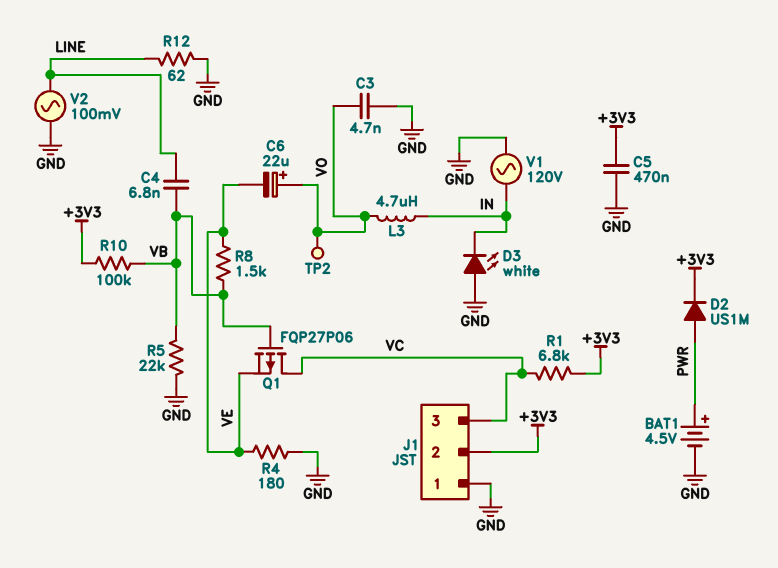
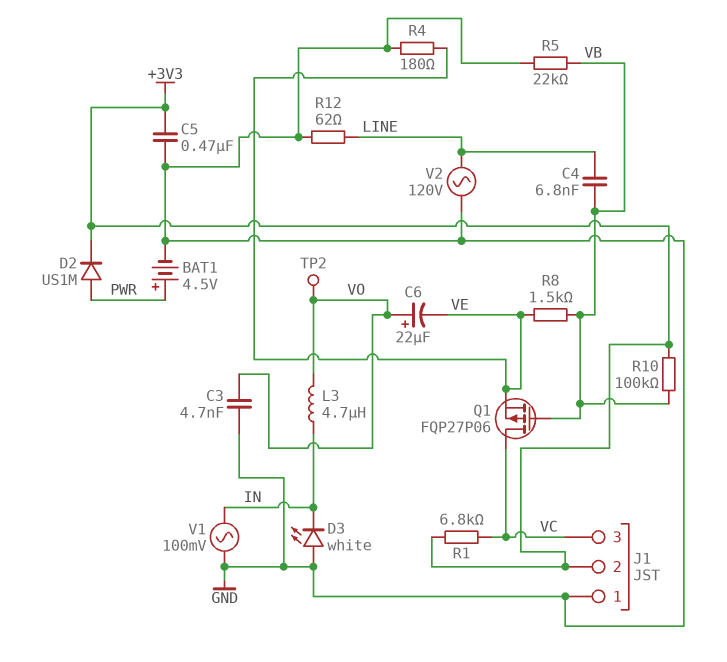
V1: AC 120V (GND, IN) -> AC 100mV (GND, IN)
V2: AC 100mV (GND, LINE) -> AC 120V (GND, LINE)

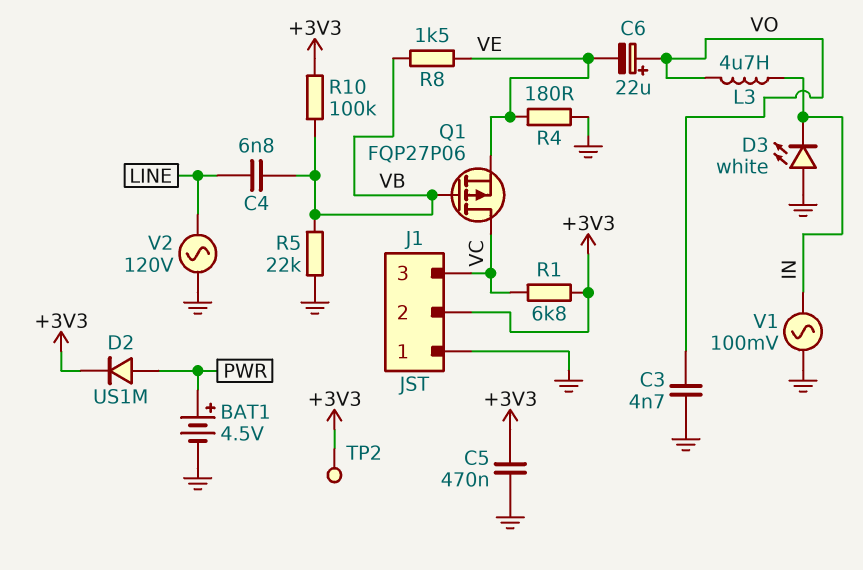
R12: 62 (GND, LINE) -> none
TP2: test point (VO) -> test point (+3V3)

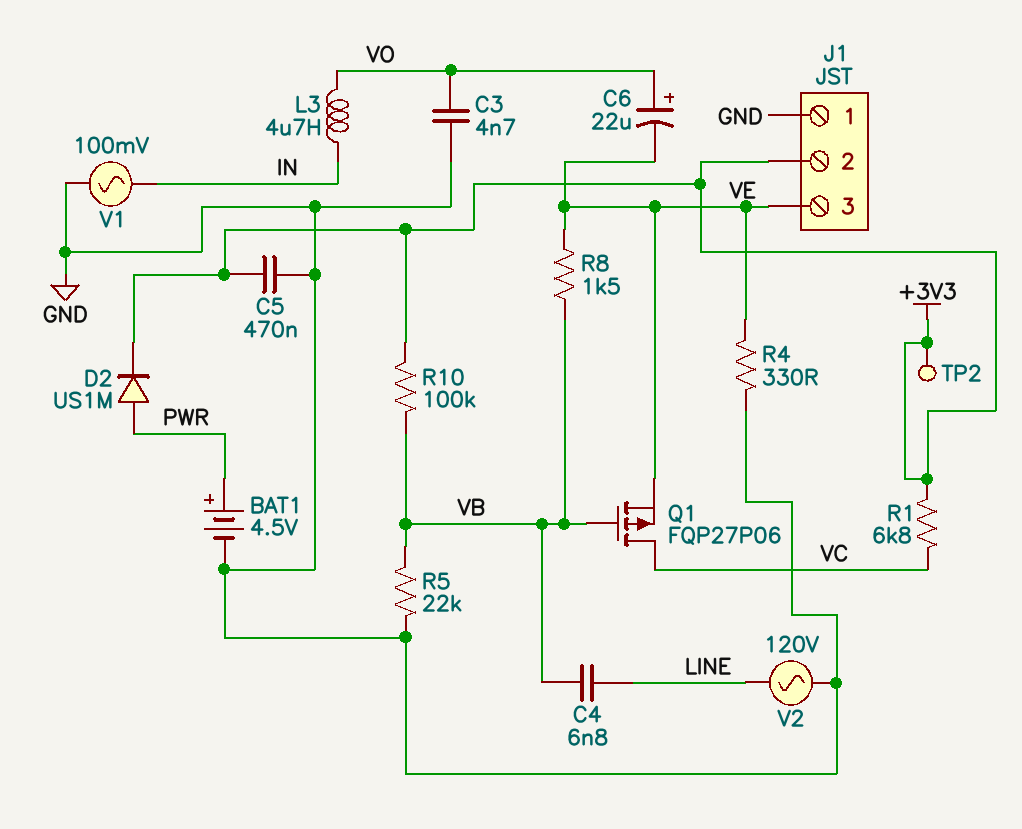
D3: LED white (A GND, K IN) -> none
J1 pin 3: VC -> VE
R4: 180 (GND, VE) -> 330 (GND, VE)

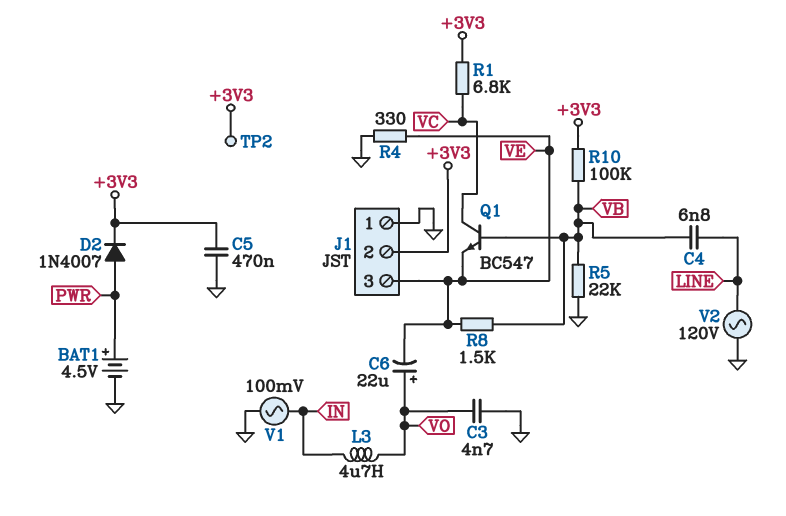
D2: diode US1M (A PWR, K +3V3) -> diode 1N4007 (A PWR, K +3V3)
Q1: PMOS FQP27P06 (G VB, D VC, S VE) -> NPN BC547 (B VB, C VC, E VE)

